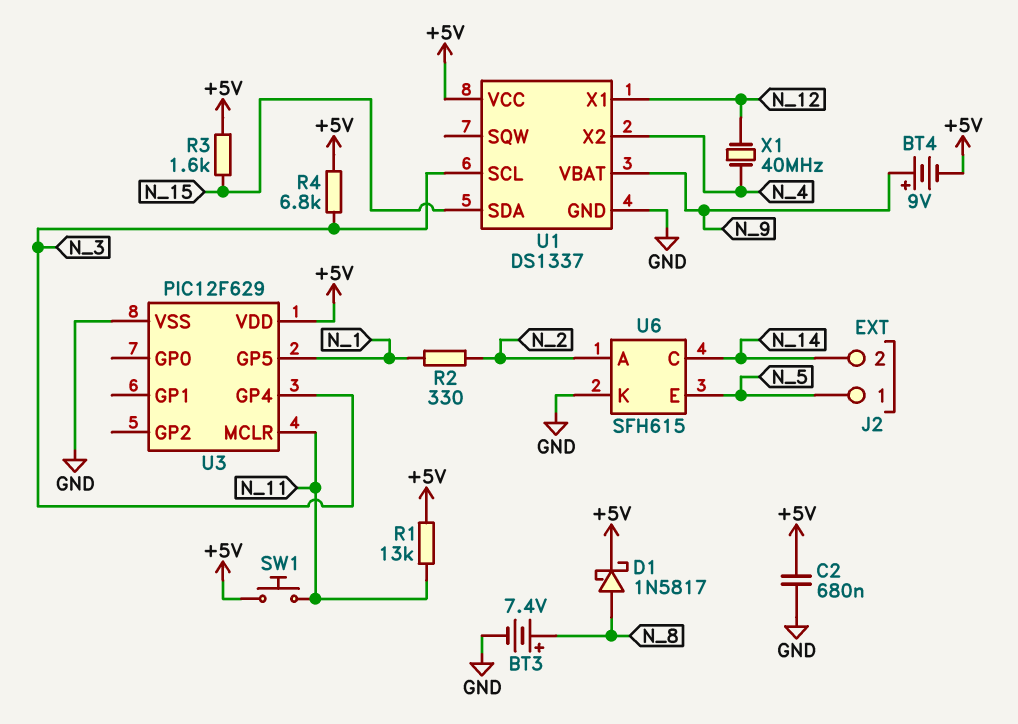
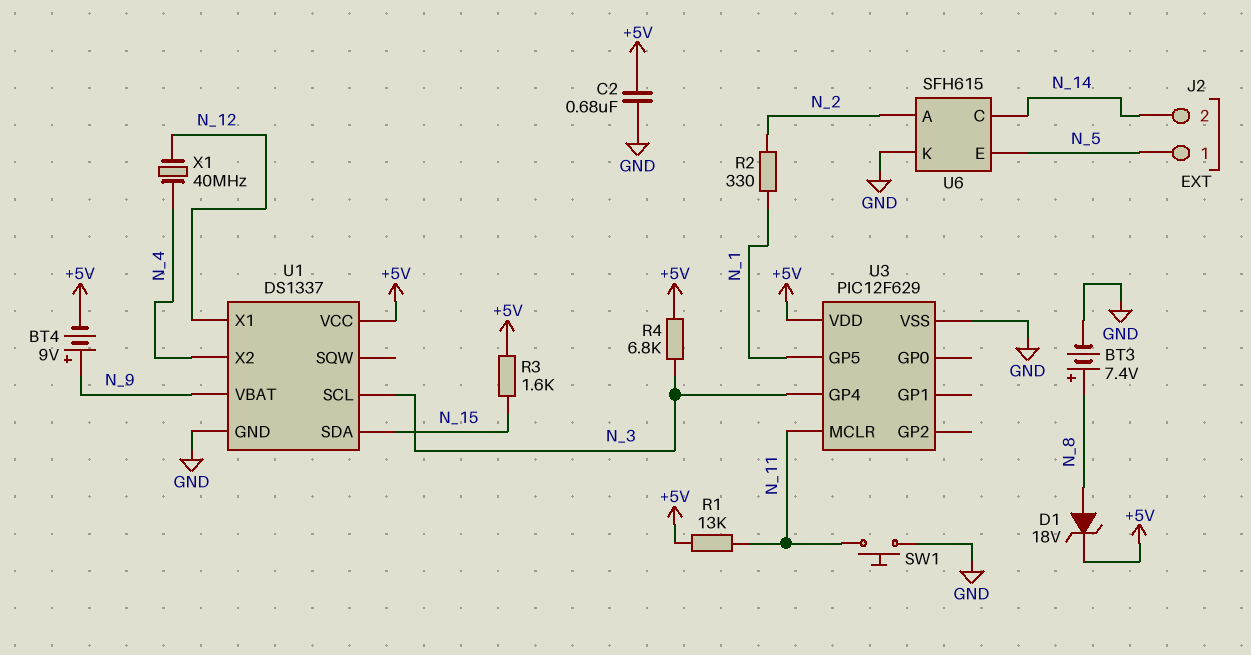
D1: schottky 1N5817 (A N_8, K +5V) -> zener 18V (A N_8, K +5V)
SW1: button (+5V, N_11) -> button (GND, N_11)

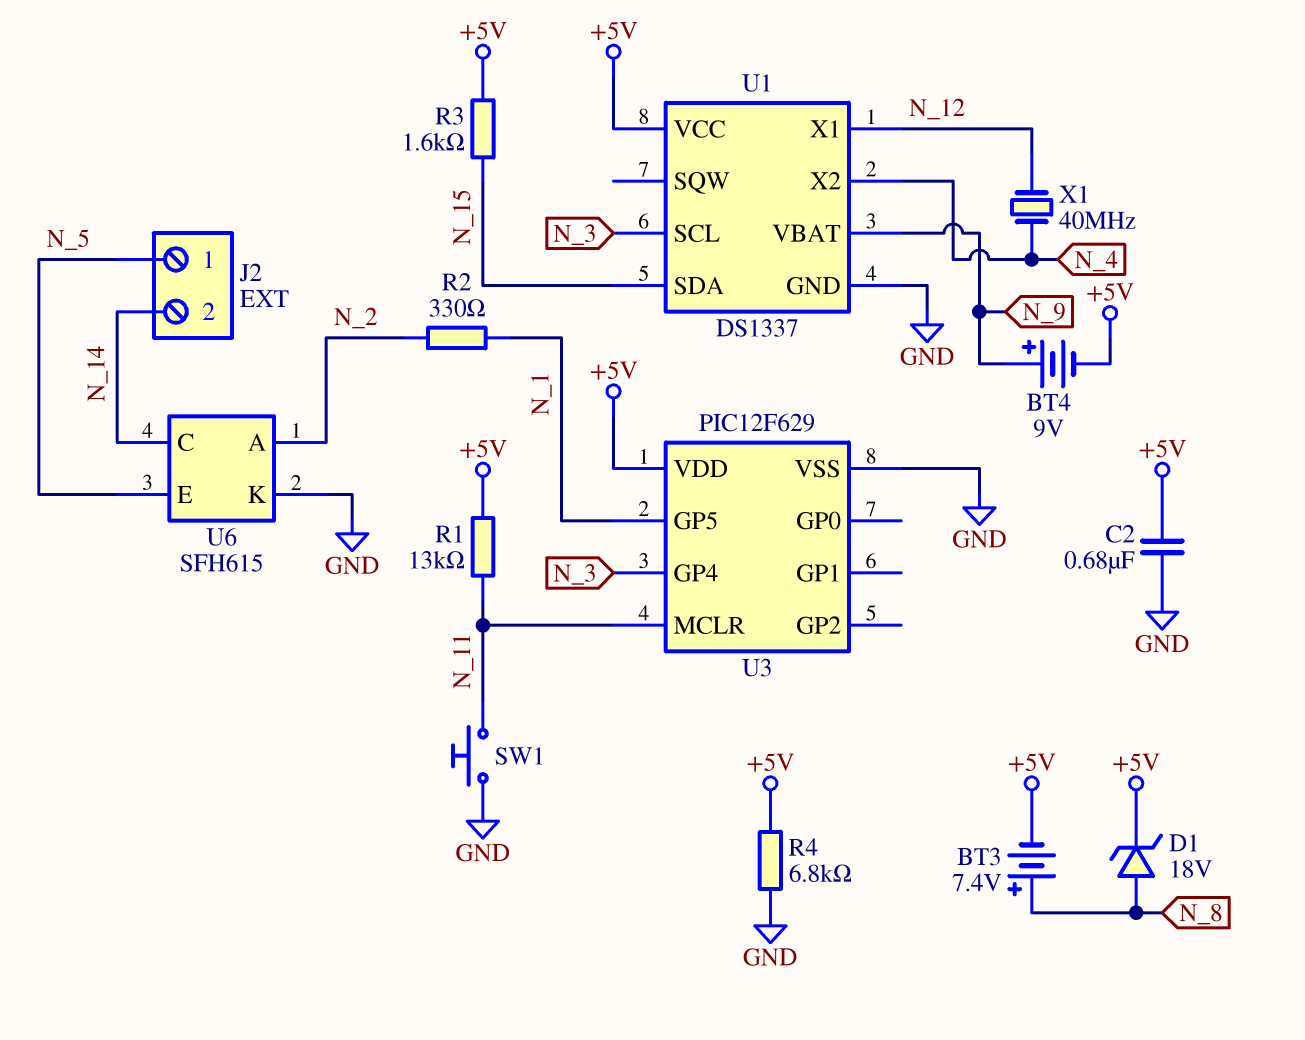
BT3: 7.4V (plus N_8, minus GND) -> 7.4V (plus N_8, minus +5V)
R4: 6.8k (+5V, N_3) -> 6.8k (+5V, GND)

